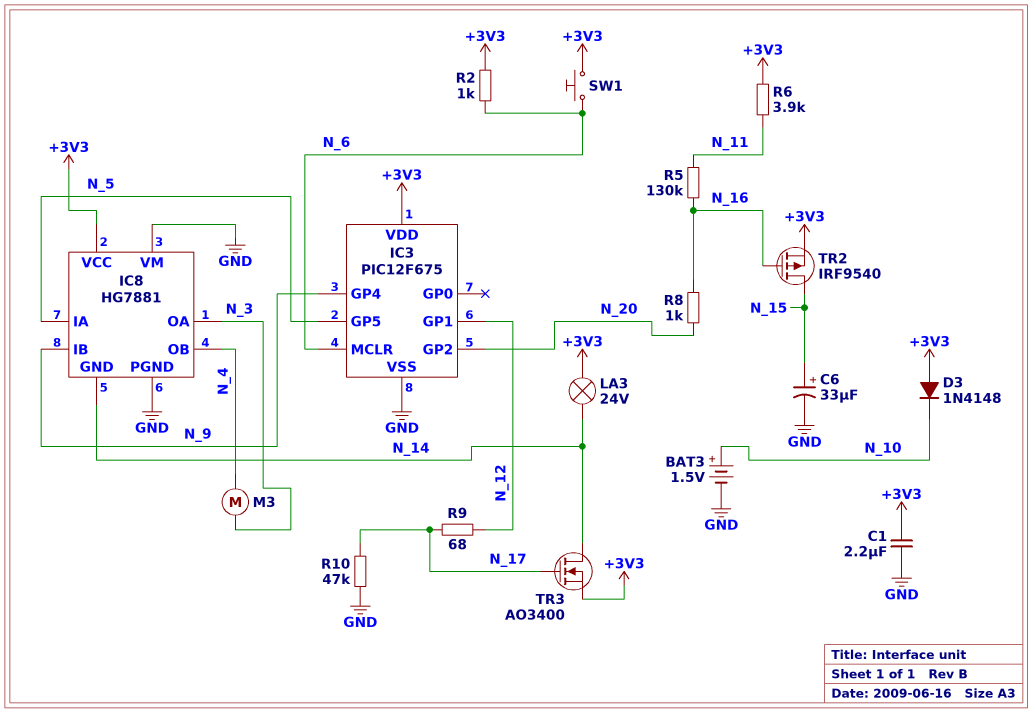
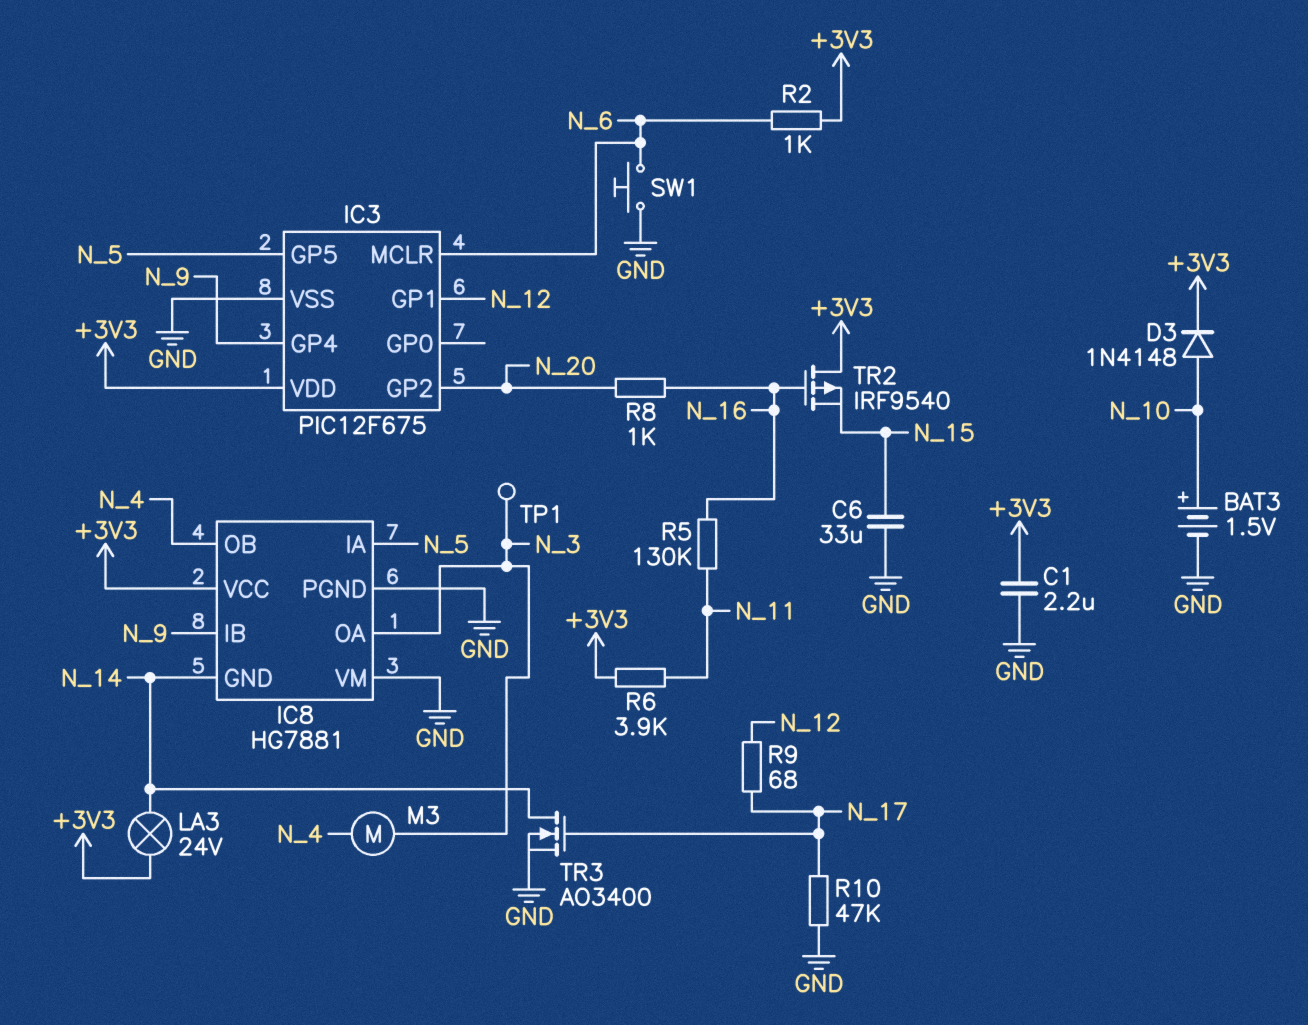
C6: 33uF (plus N_15, minus GND) -> 33uF (GND, N_15)
D3: diode 1N4148 (A +3V3, K N_10) -> diode 1N4148 (A N_10, K +3V3)
SW1: button (+3V3, N_6) -> button (GND, N_6)
TP1: none -> test point (N_3)
TR2: PMOS IRF9540 (G N_16, D N_15, S +3V3) -> PMOS IRF9540 (G N_16, D +3V3, S N_15)
TR3: NMOS AO3400 (G N_17, D N_14, S +3V3) -> NMOS AO3400 (G N_17, D N_14, S GND)

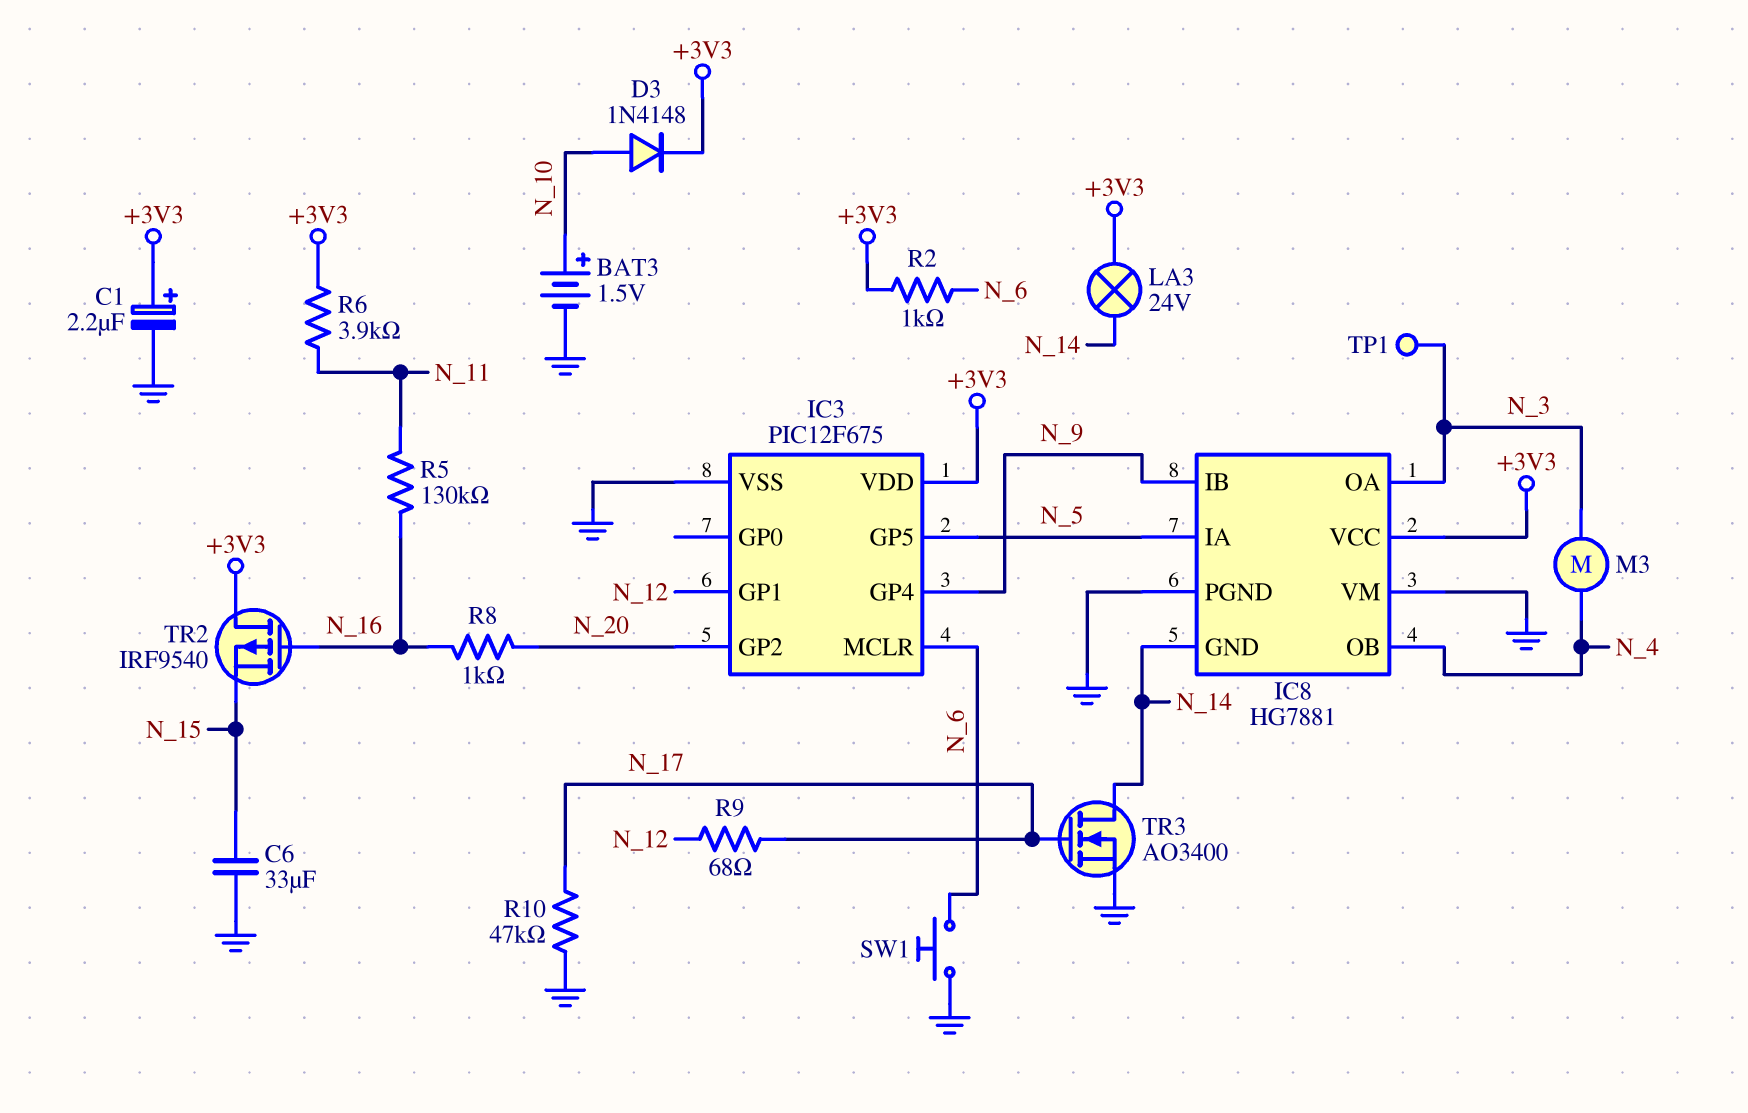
C1: 2.2uF (+3V3, GND) -> 2.2uF (plus +3V3, minus GND)

